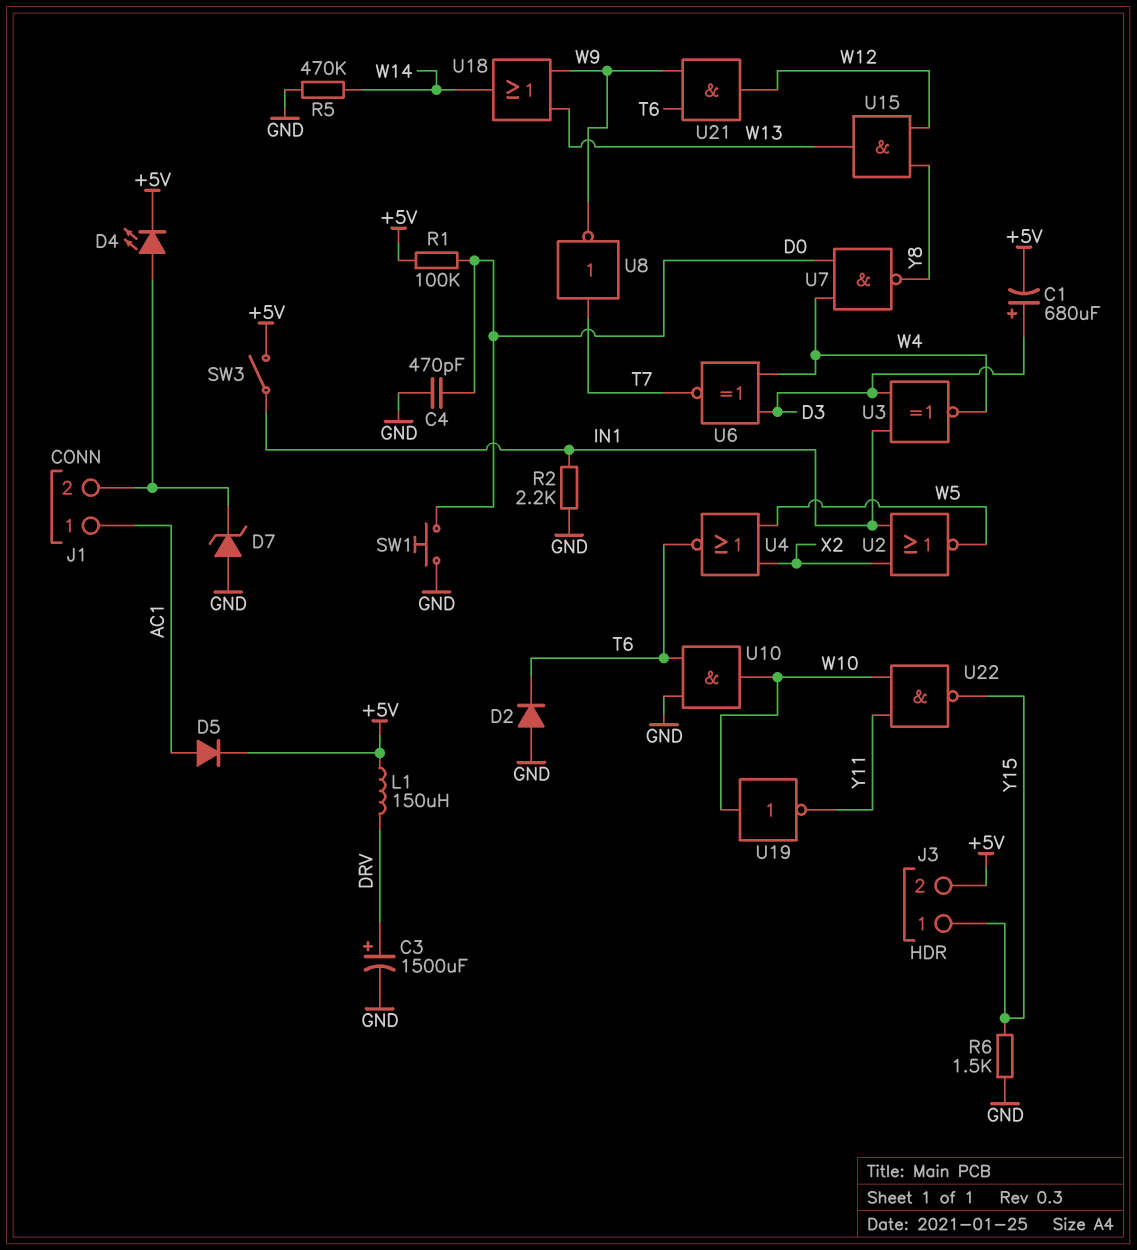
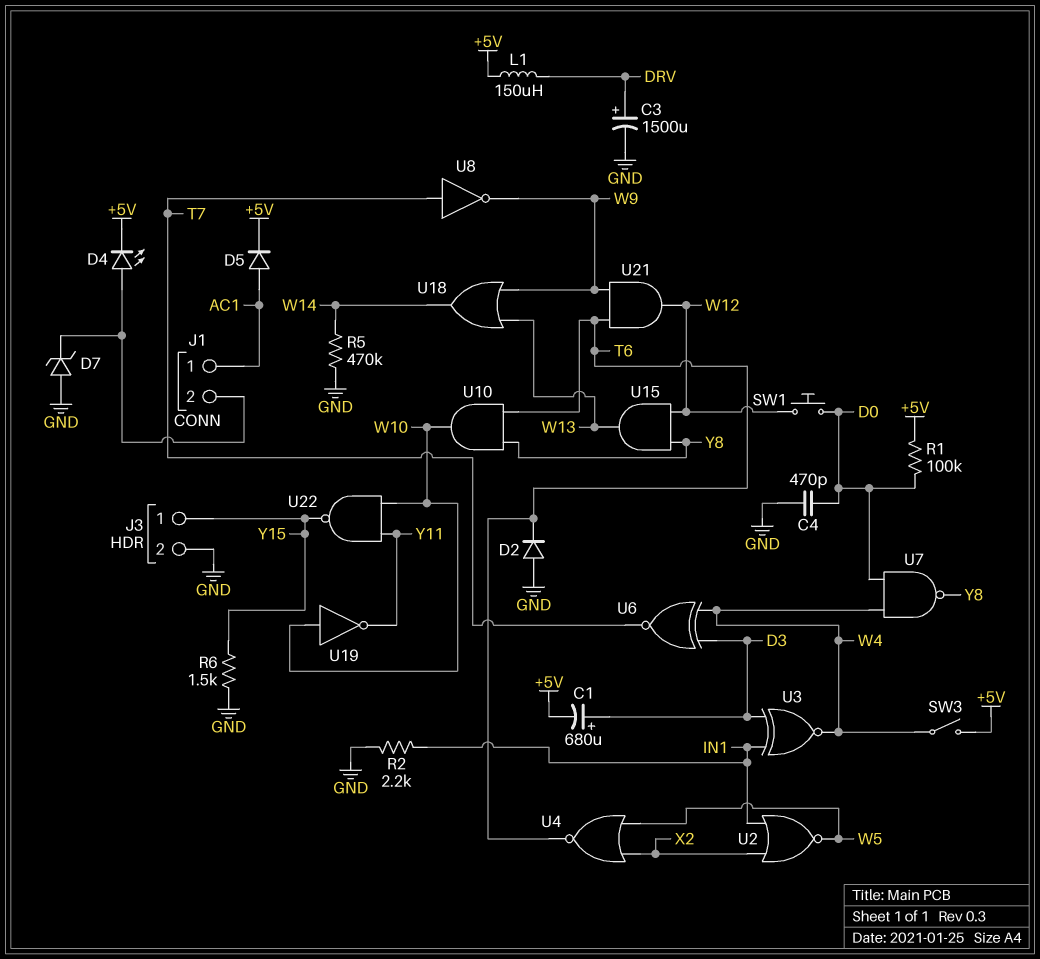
J3 pin 2: +5V -> GND
SW1: button (D0, GND) -> button (D0, W12)
SW3: switch (+5V, IN1) -> switch (+5V, W4)
U10: AND (in GND, in T6, out W10) -> AND (in T6, in Y8, out W10)

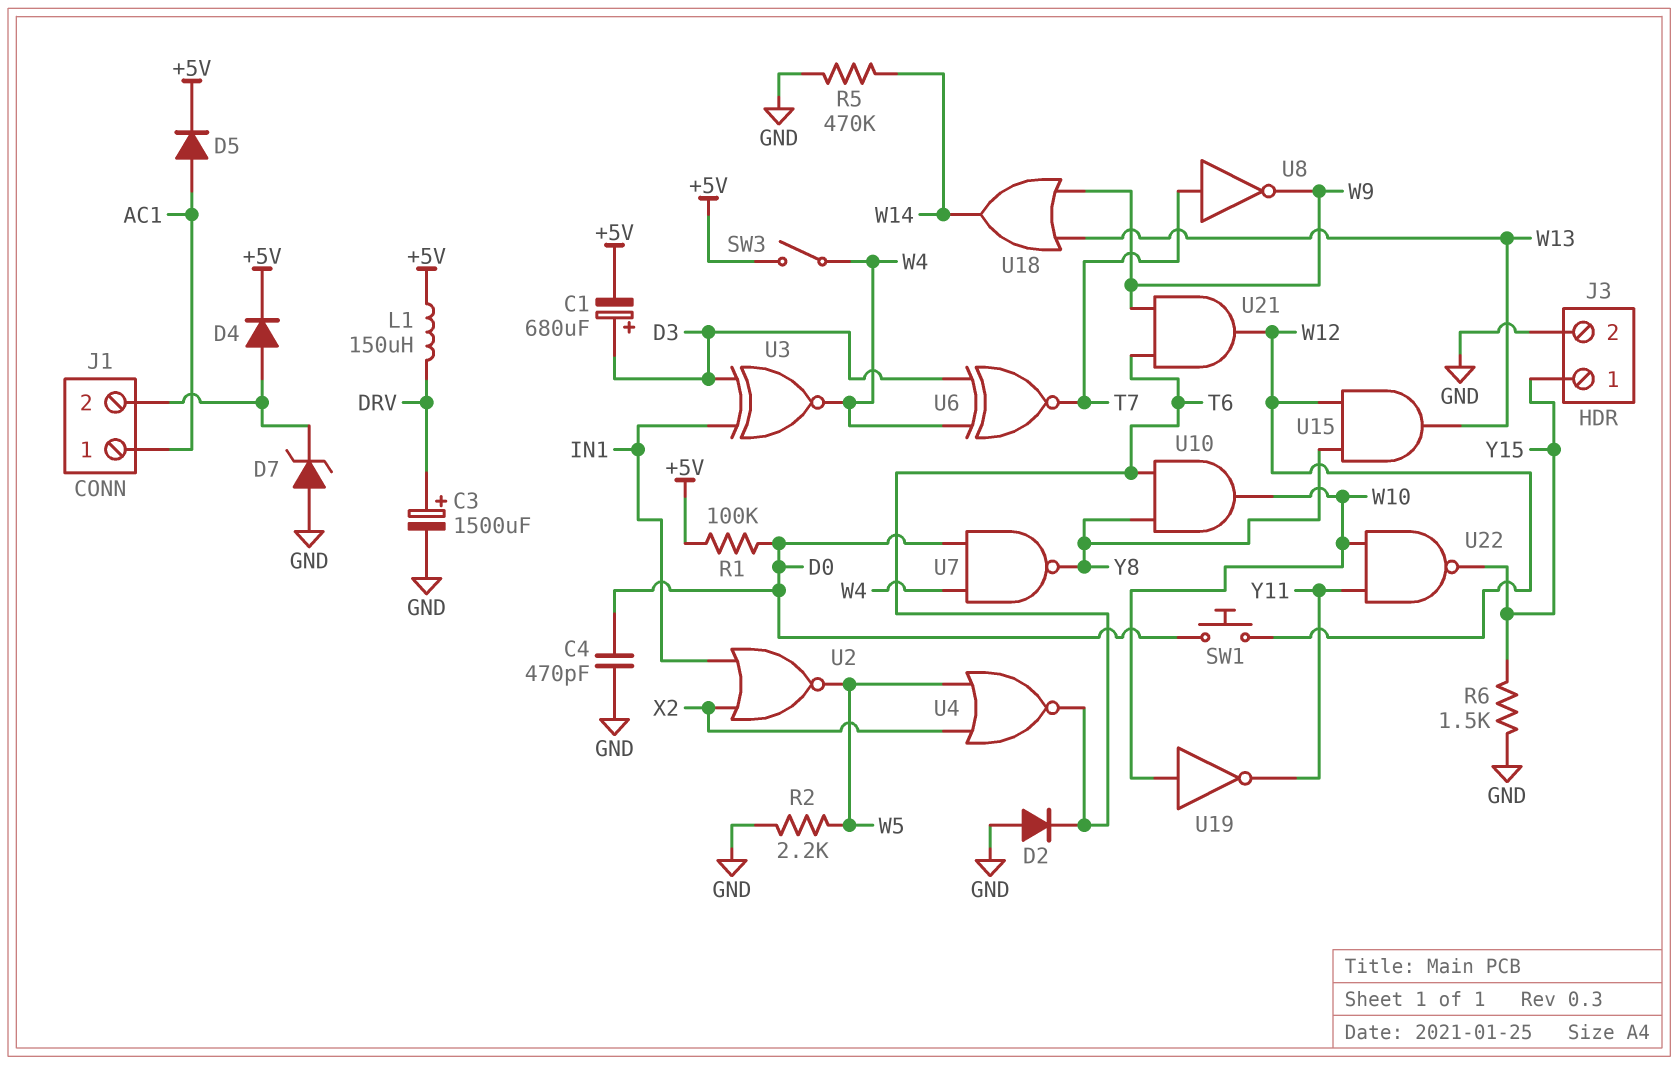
D4: LED (A J1/2, K +5V) -> diode (A J1/2, K +5V)
R2: 2.2k (GND, IN1) -> 2.2k (GND, W5)

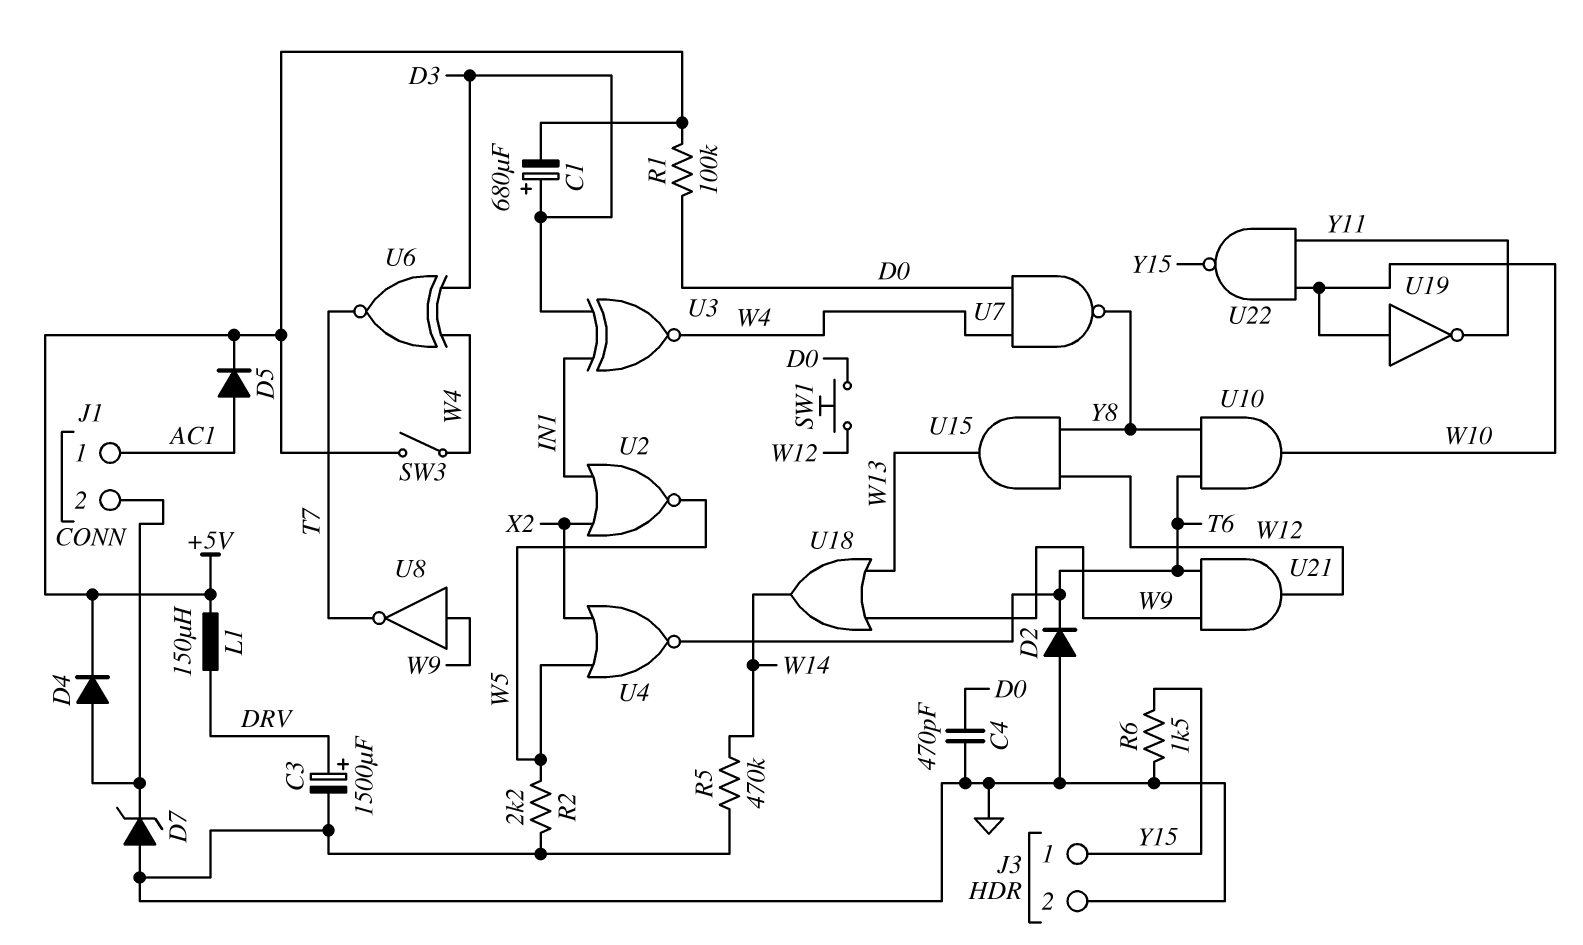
U8: NOT (in T7, out W9) -> NOT (in W9, out T7)

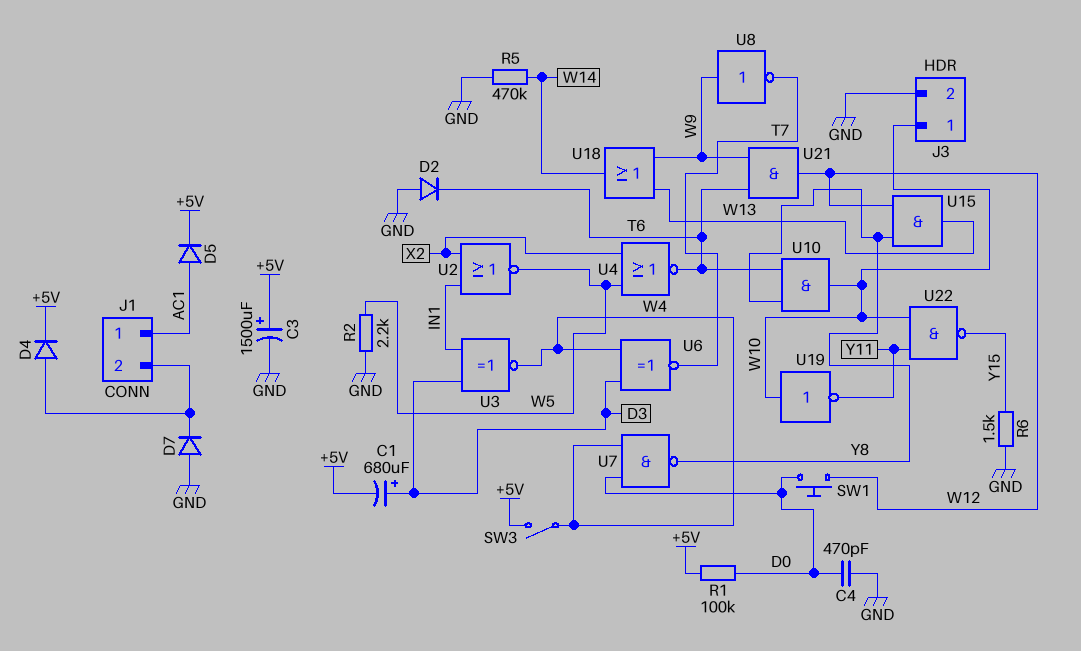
C3: 1500uF (plus DRV, minus GND) -> 1500uF (plus +5V, minus GND)
D7: zener (A GND, K J1/2) -> diode (A GND, K J1/2)
J3 pin 1: Y15 -> W10
L1: 150uH (+5V, DRV) -> none

